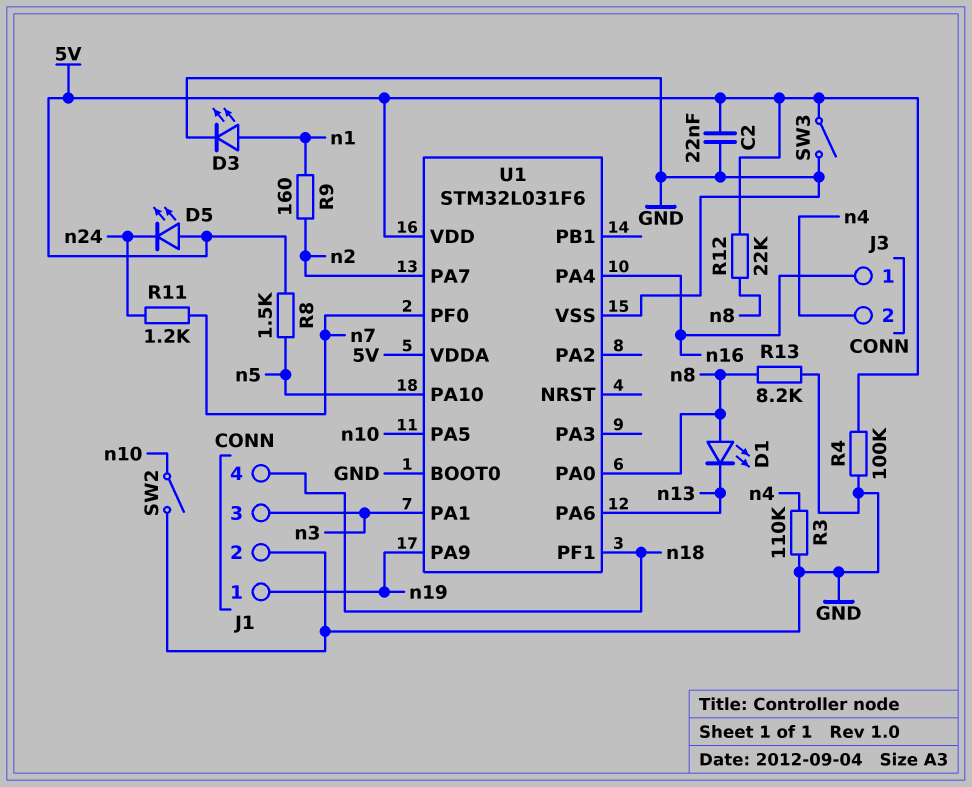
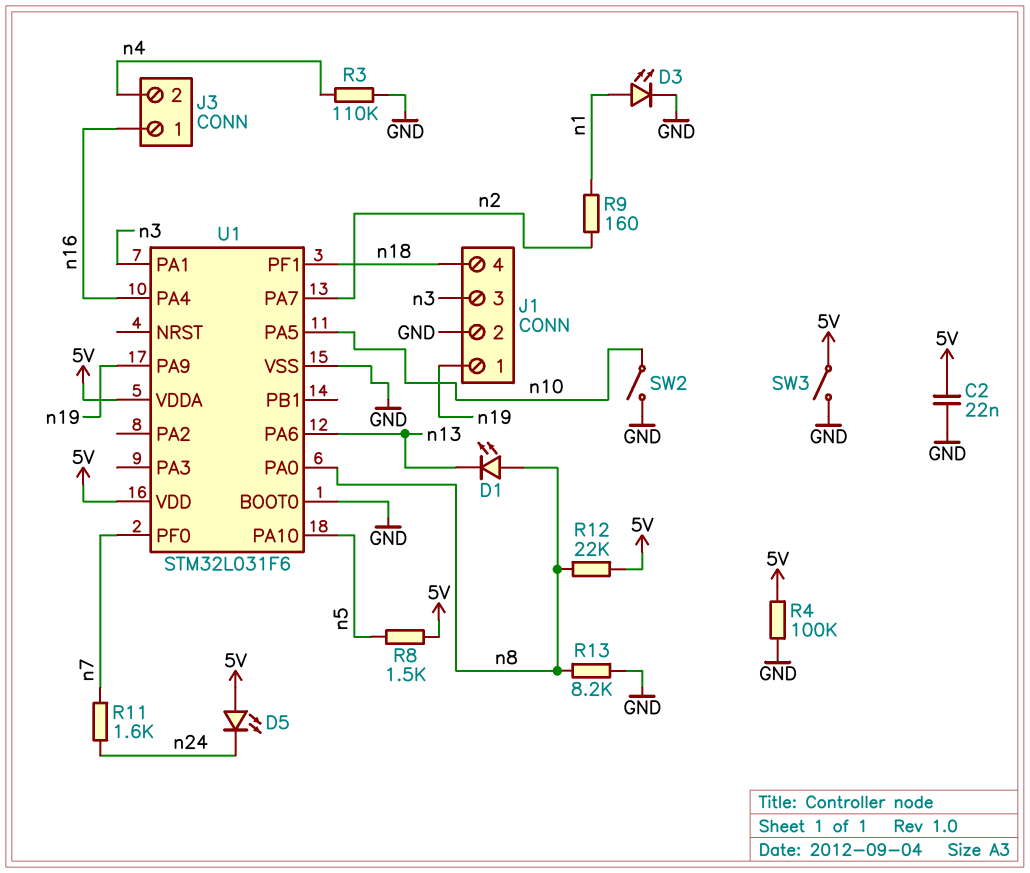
R11: 1.2k (n7, n24) -> 1.6k (n7, n24)

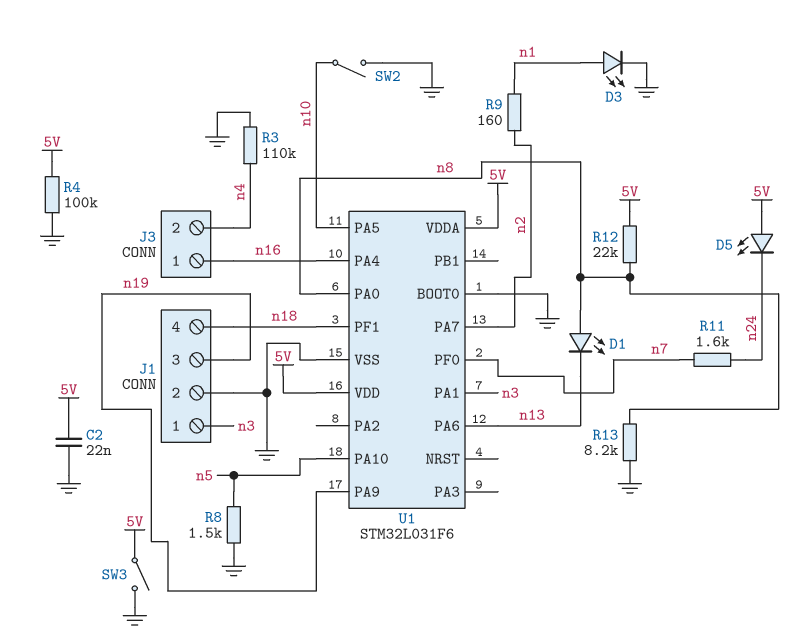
J1 pin 1: n19 -> n3
J1 pin 3: n3 -> n19
R8: 1.5k (5V, n5) -> 1.5k (GND, n5)

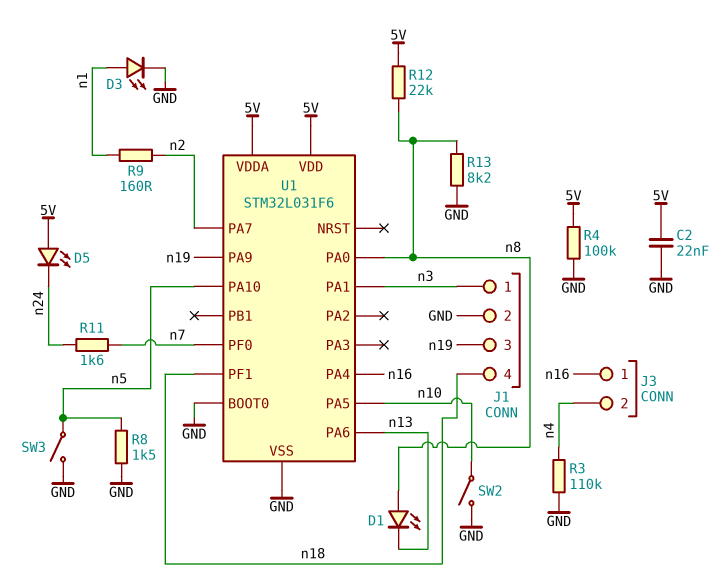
SW3: switch (5V, GND) -> switch (GND, n5)

